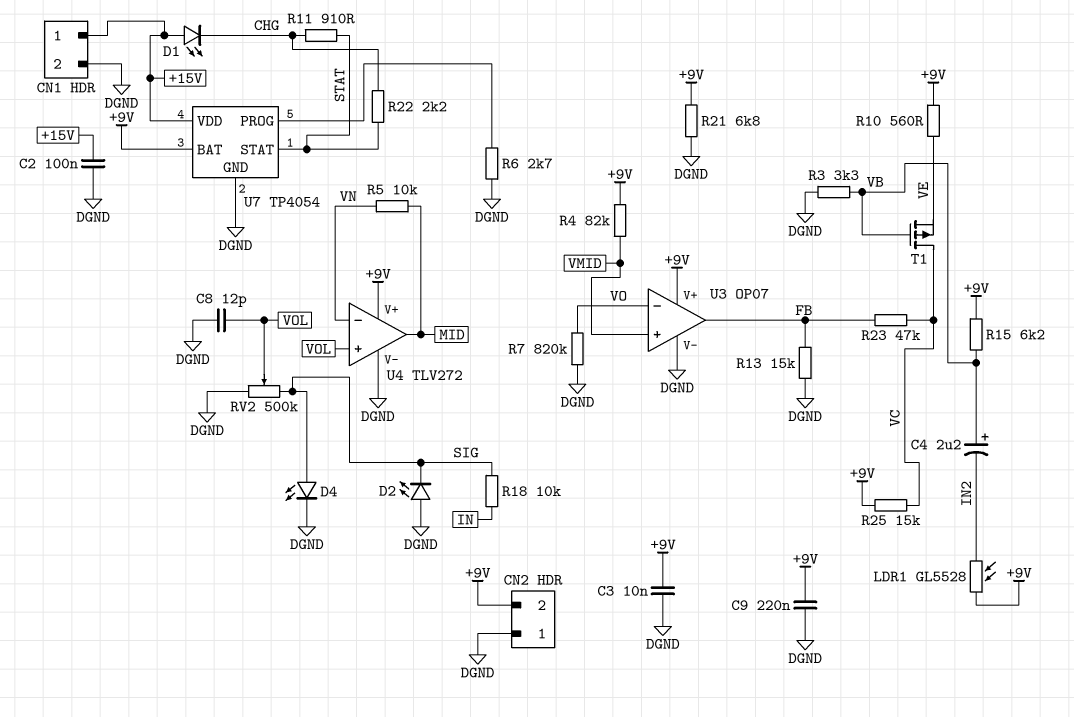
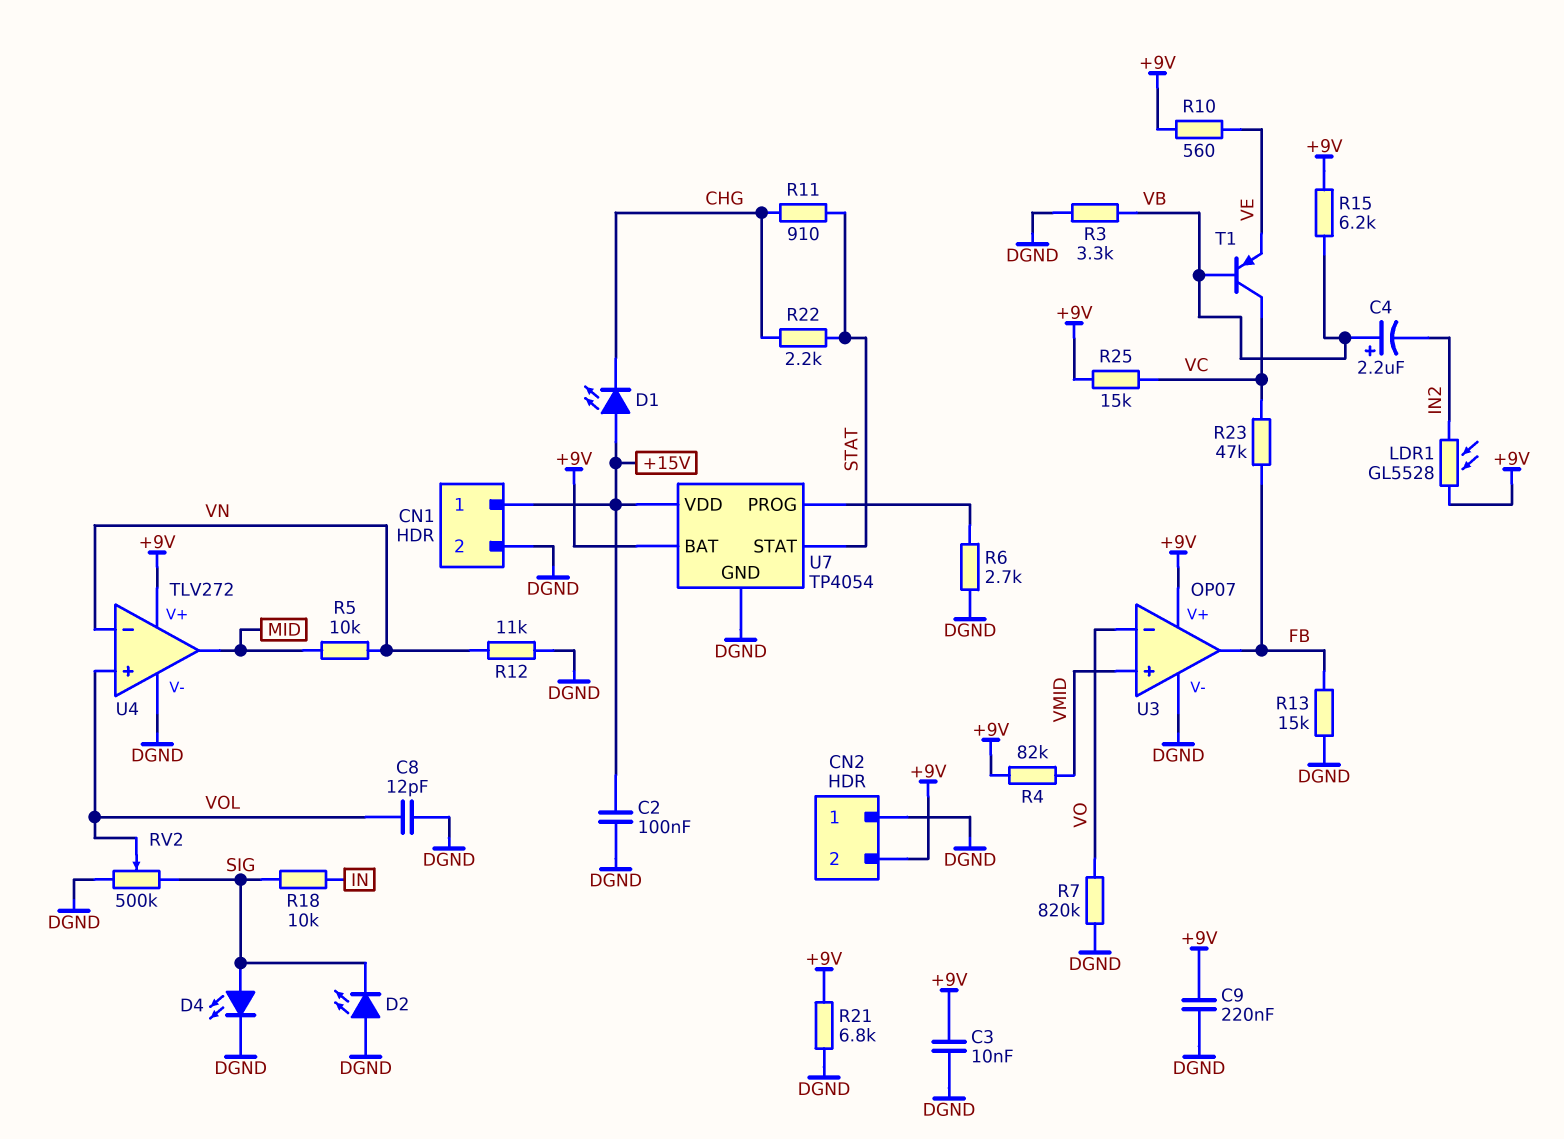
R12: none -> 11k (DGND, VN)
T1: PMOS (G VB, D VC, S VE) -> PNP (B VB, C VC, E VE)

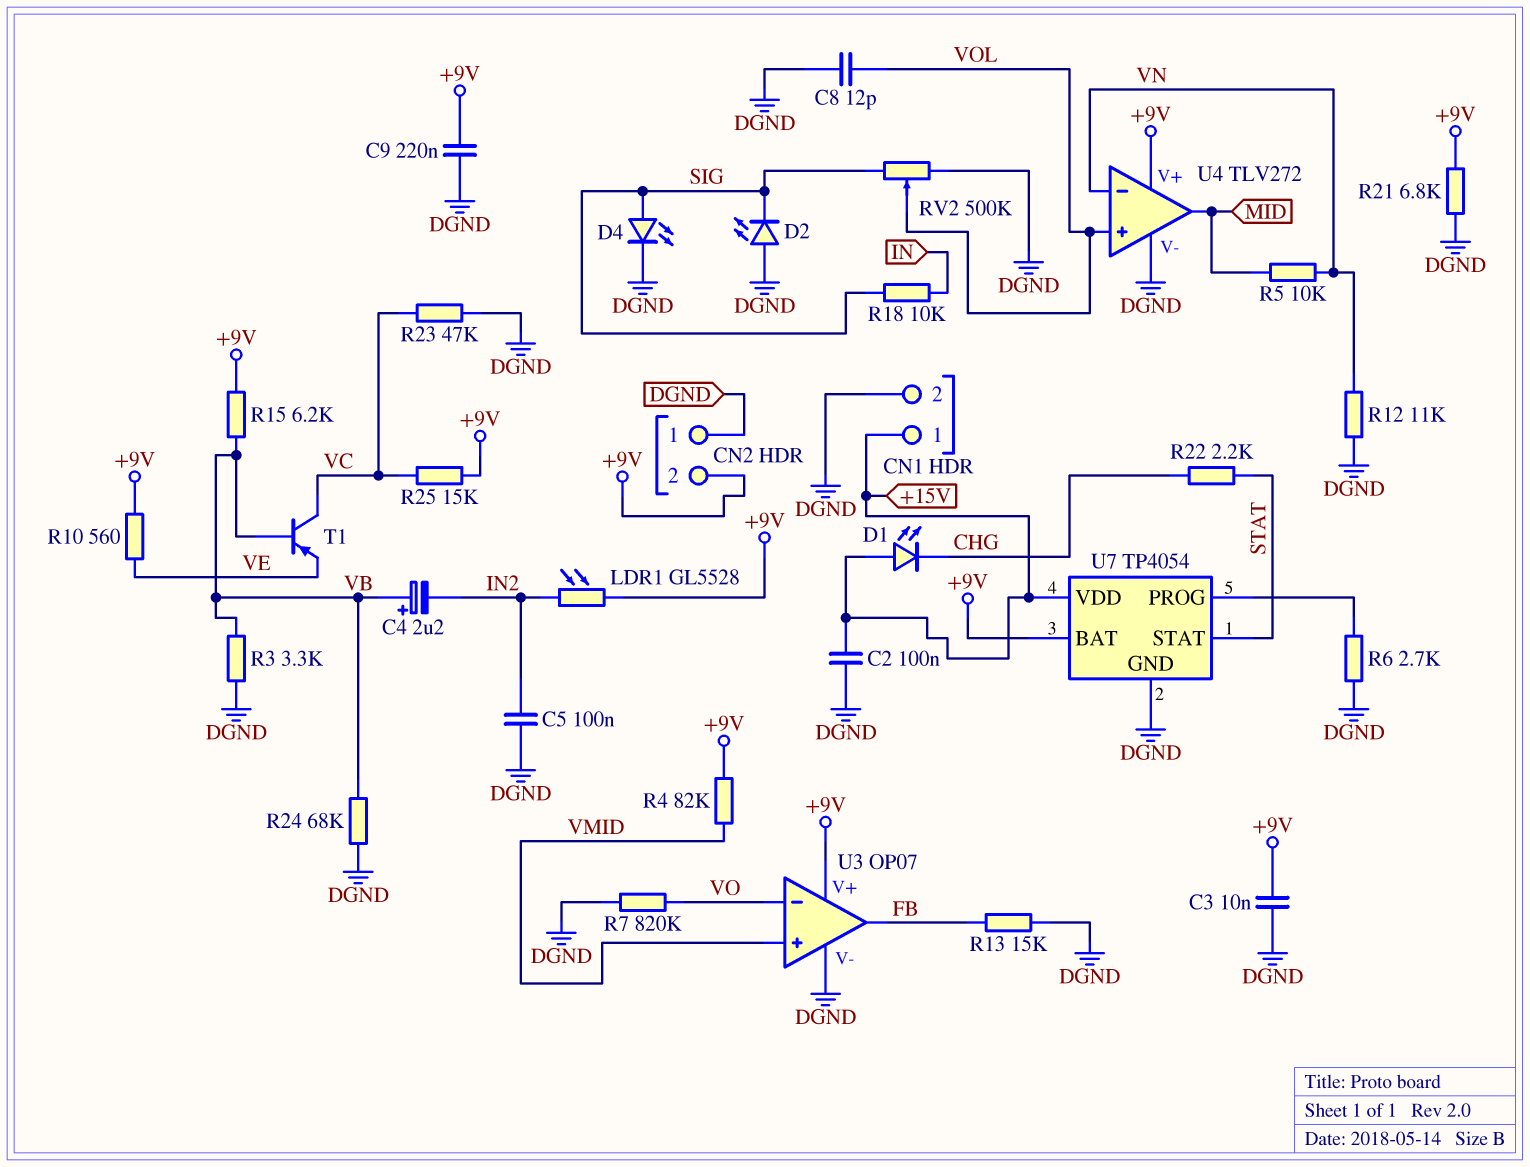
C5: none -> 100nF (DGND, IN2)
R11: 910 (CHG, STAT) -> none
R23: 47k (FB, VC) -> 47k (DGND, VC)
R24: none -> 68k (DGND, VB)

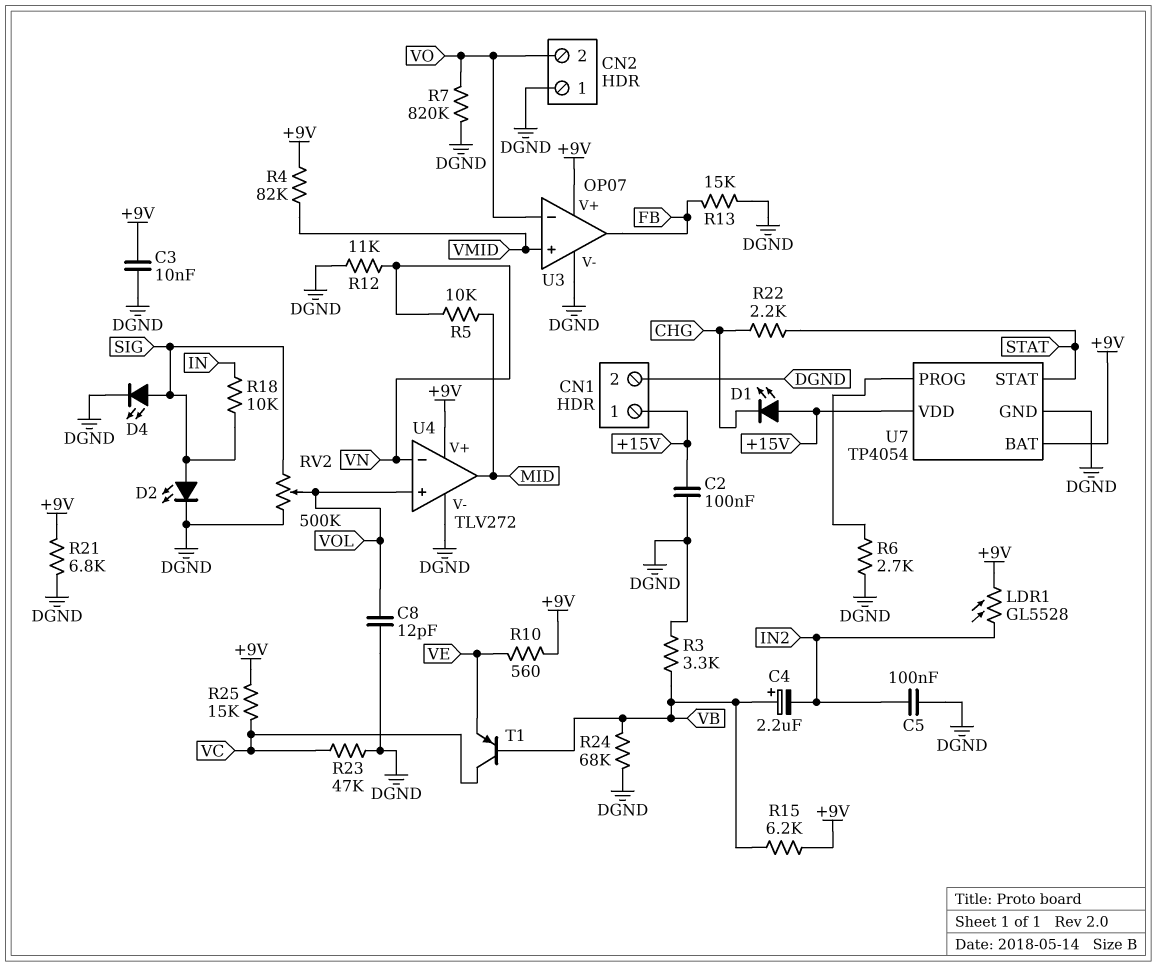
C9: 220nF (+9V, DGND) -> none
CN2 pin 2: +9V -> VO
D2: LED (A DGND, K SIG) -> LED (A SIG, K DGND)

